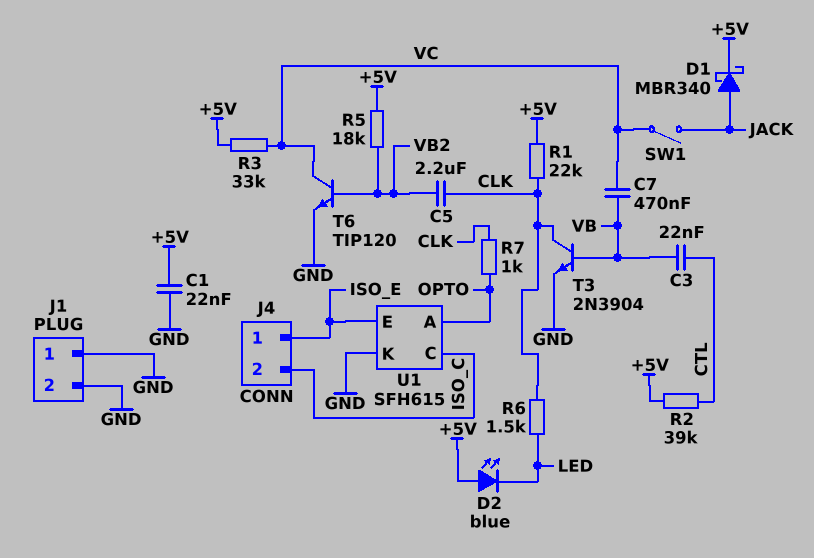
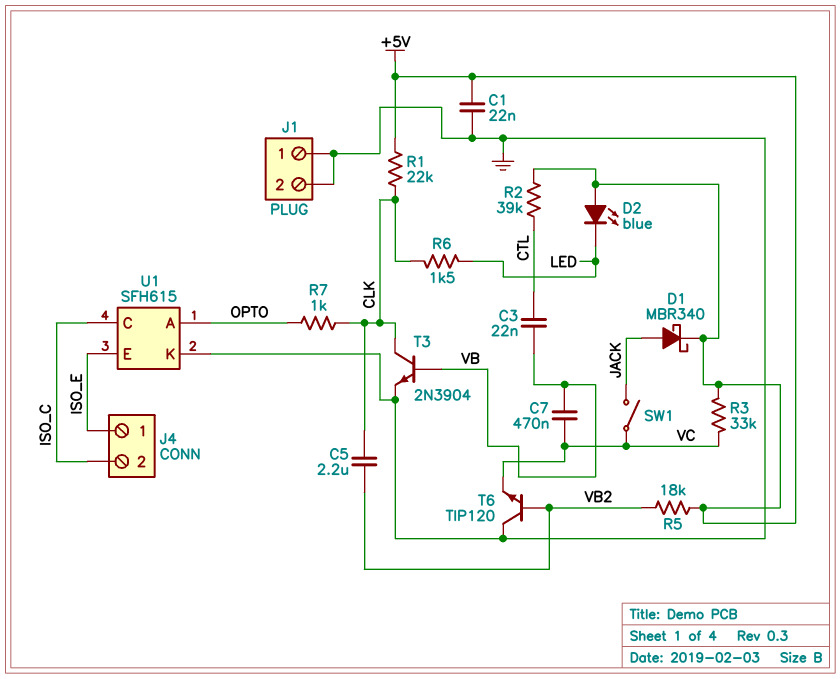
T6: NPN TIP120 (B VB2, C VC, E GND) -> NPN TIP120 (B VB2, C GND, E VC)

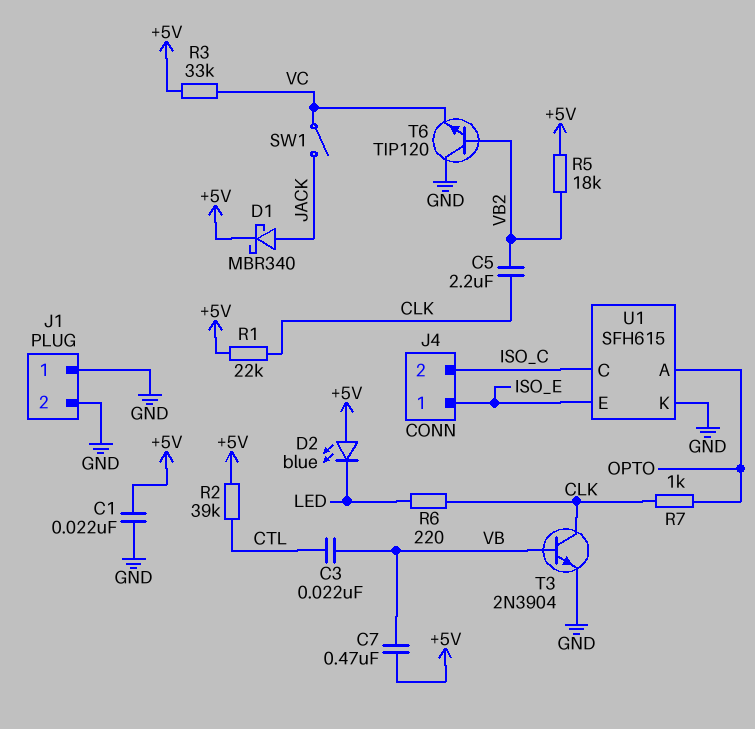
C7: 470nF (VB, VC) -> 470nF (+5V, VB)
R6: 1.5k (CLK, LED) -> 220 (CLK, LED)

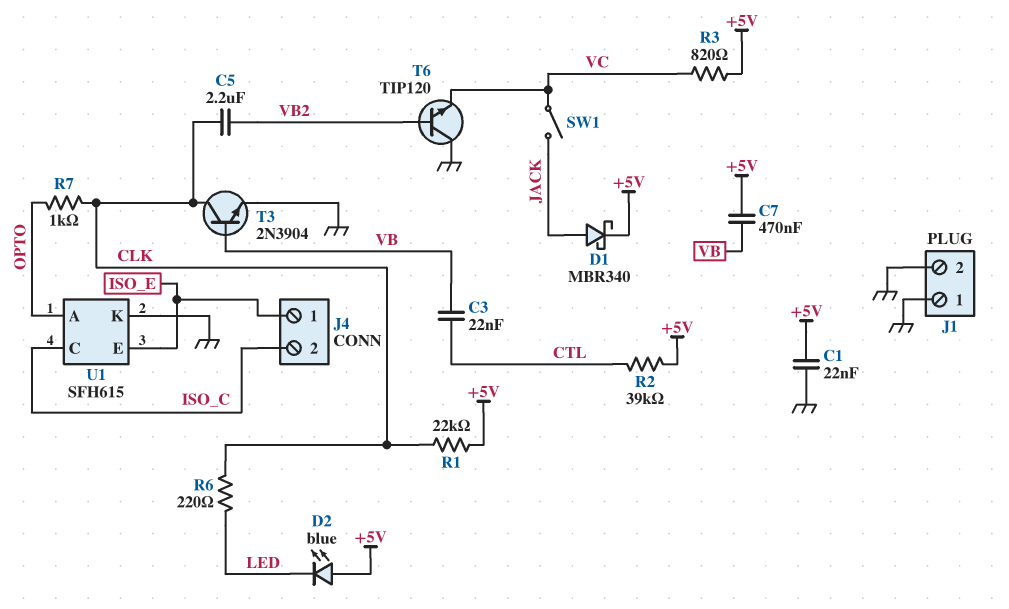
R3: 33k (+5V, VC) -> 820 (+5V, VC)
R5: 18k (+5V, VB2) -> none

